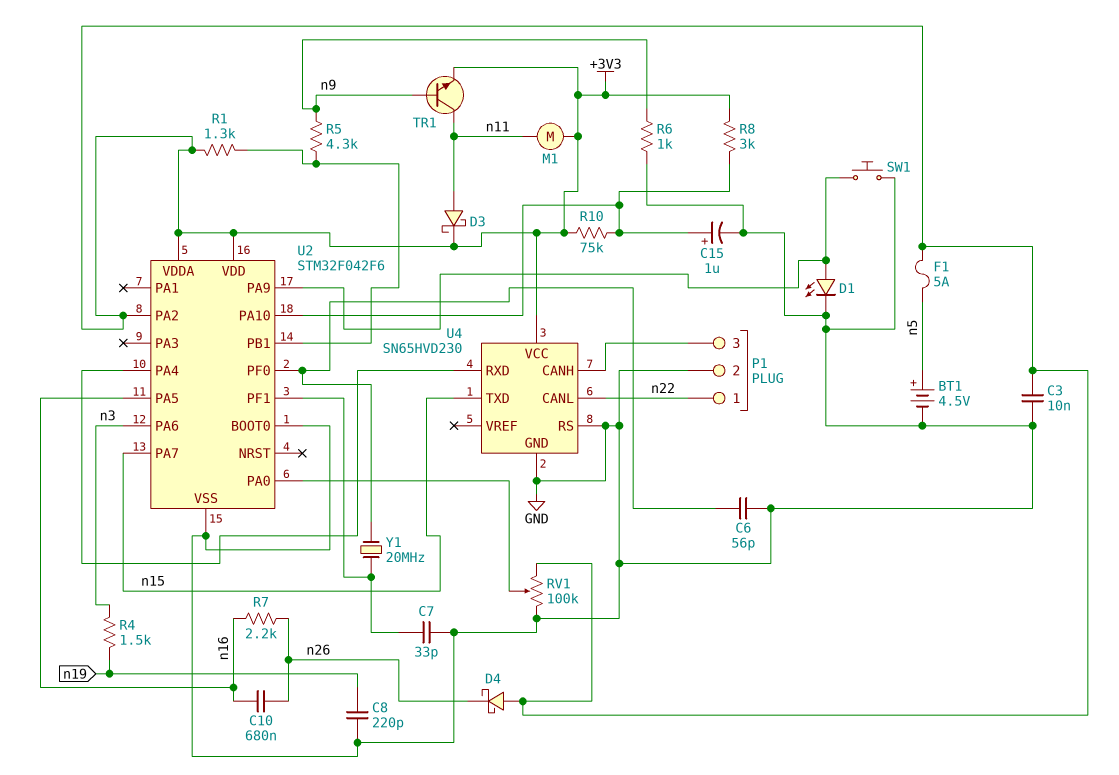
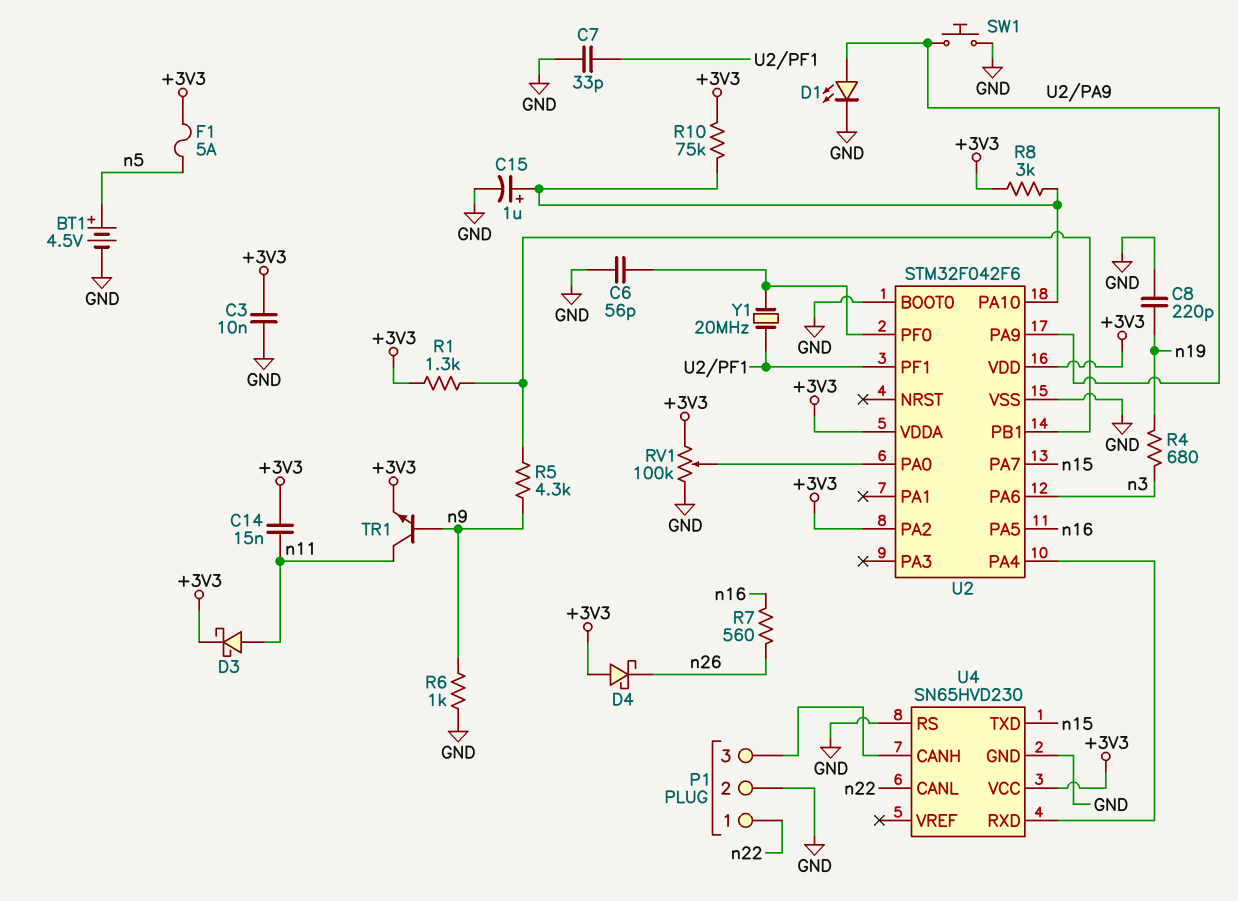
C10: 680nF (n16, n26) -> none
C14: none -> 15nF (+3V3, n11)
M1: motor (+3V3, n11) -> none
R4: 1.5k (n3, n19) -> 680 (n3, n19)
R7: 2.2k (n16, n26) -> 560 (n16, n26)

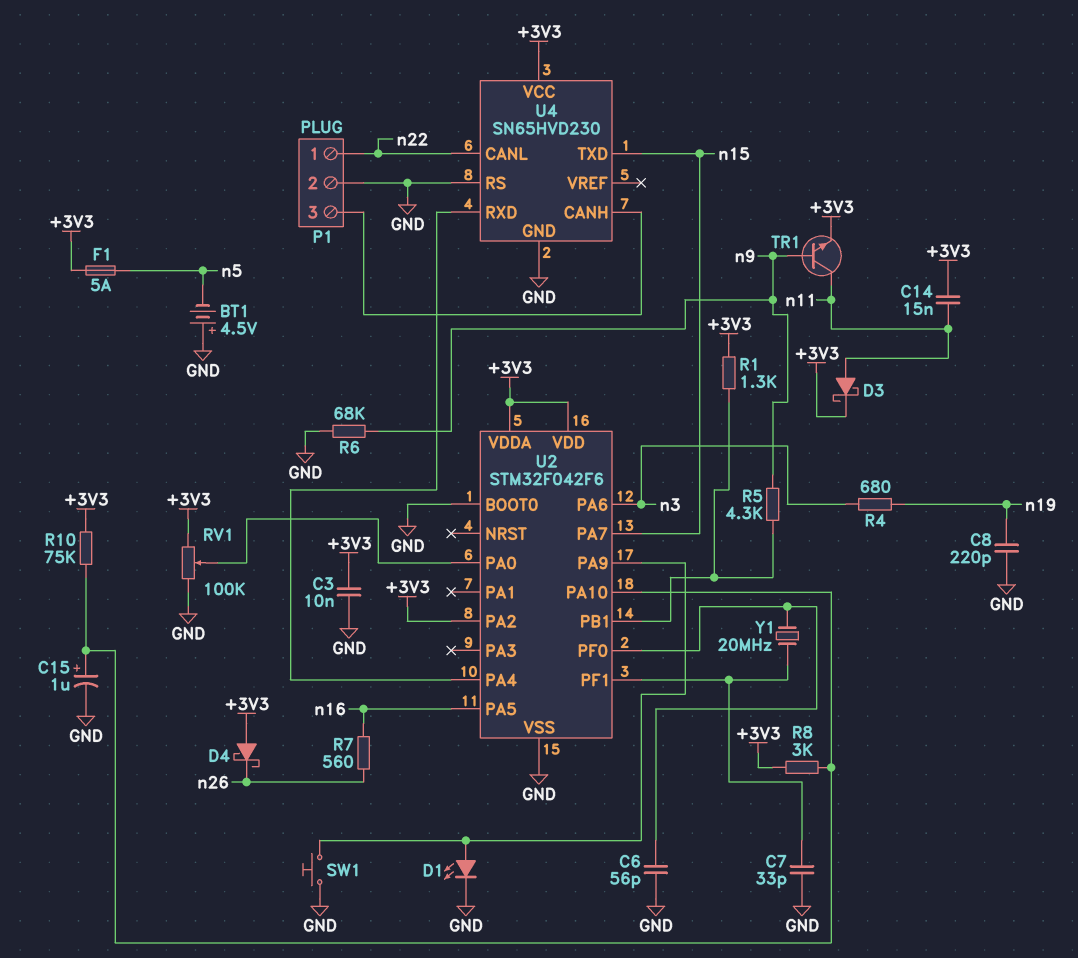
BT1: 4.5V (plus n5, minus GND) -> 4.5V (plus GND, minus n5)
R6: 1k (GND, n9) -> 68k (GND, n9)

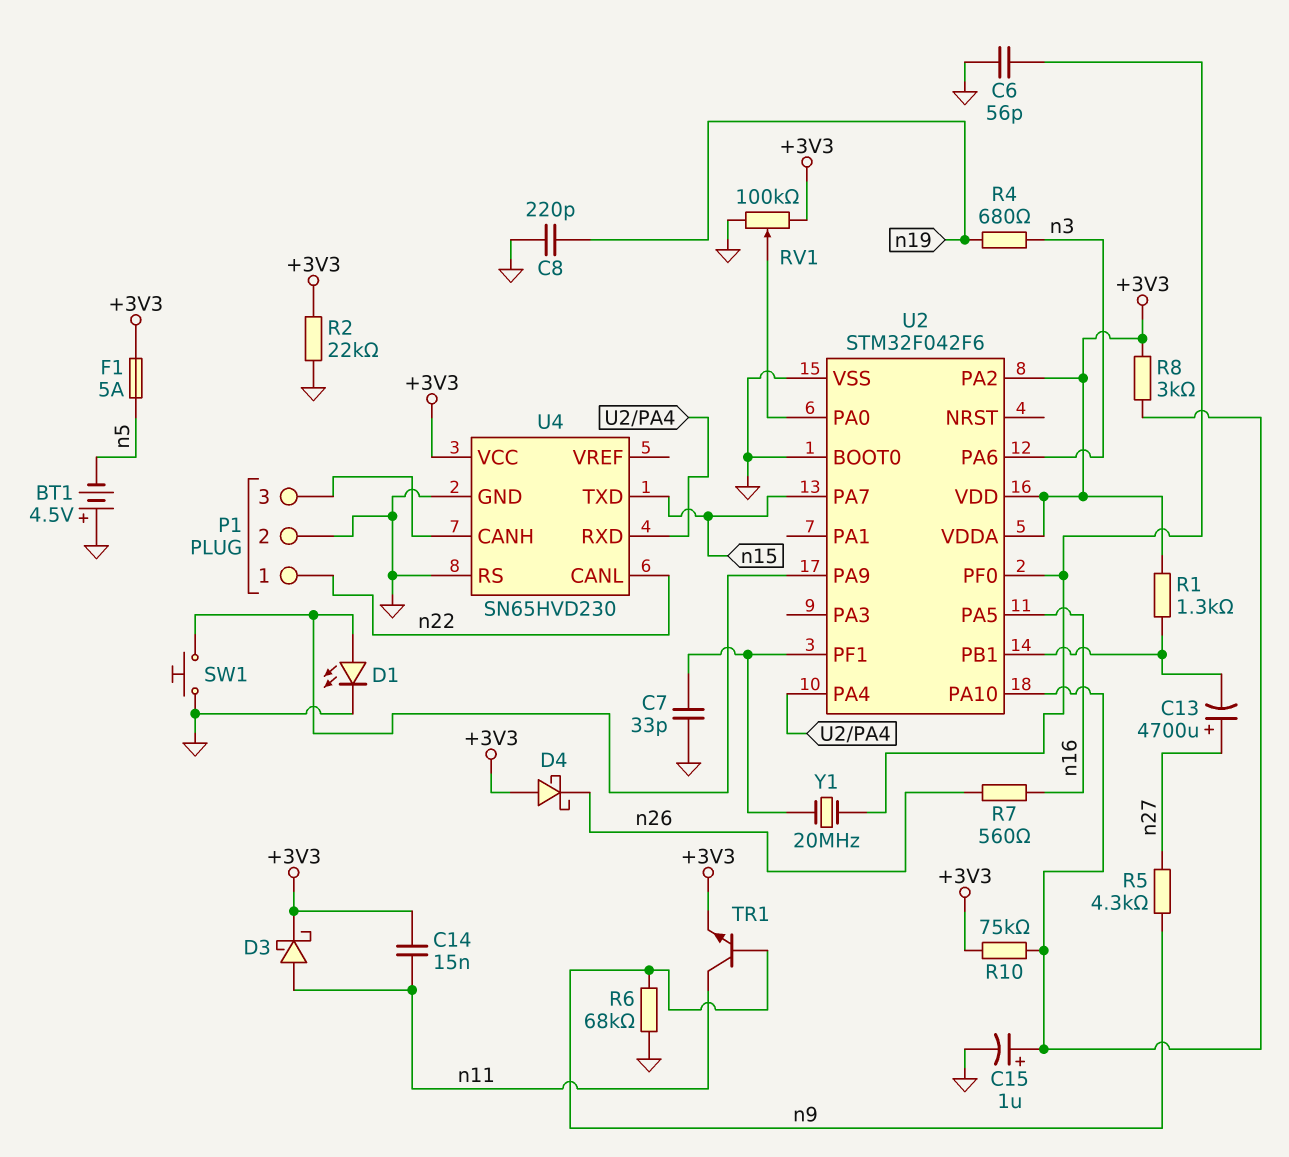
C3: 10nF (+3V3, GND) -> none
C13: none -> 4700uF (plus n27, minus U2/PB1)
R2: none -> 22k (+3V3, GND)
R5: 4.3k (U2/PB1, n9) -> 4.3k (n9, n27)

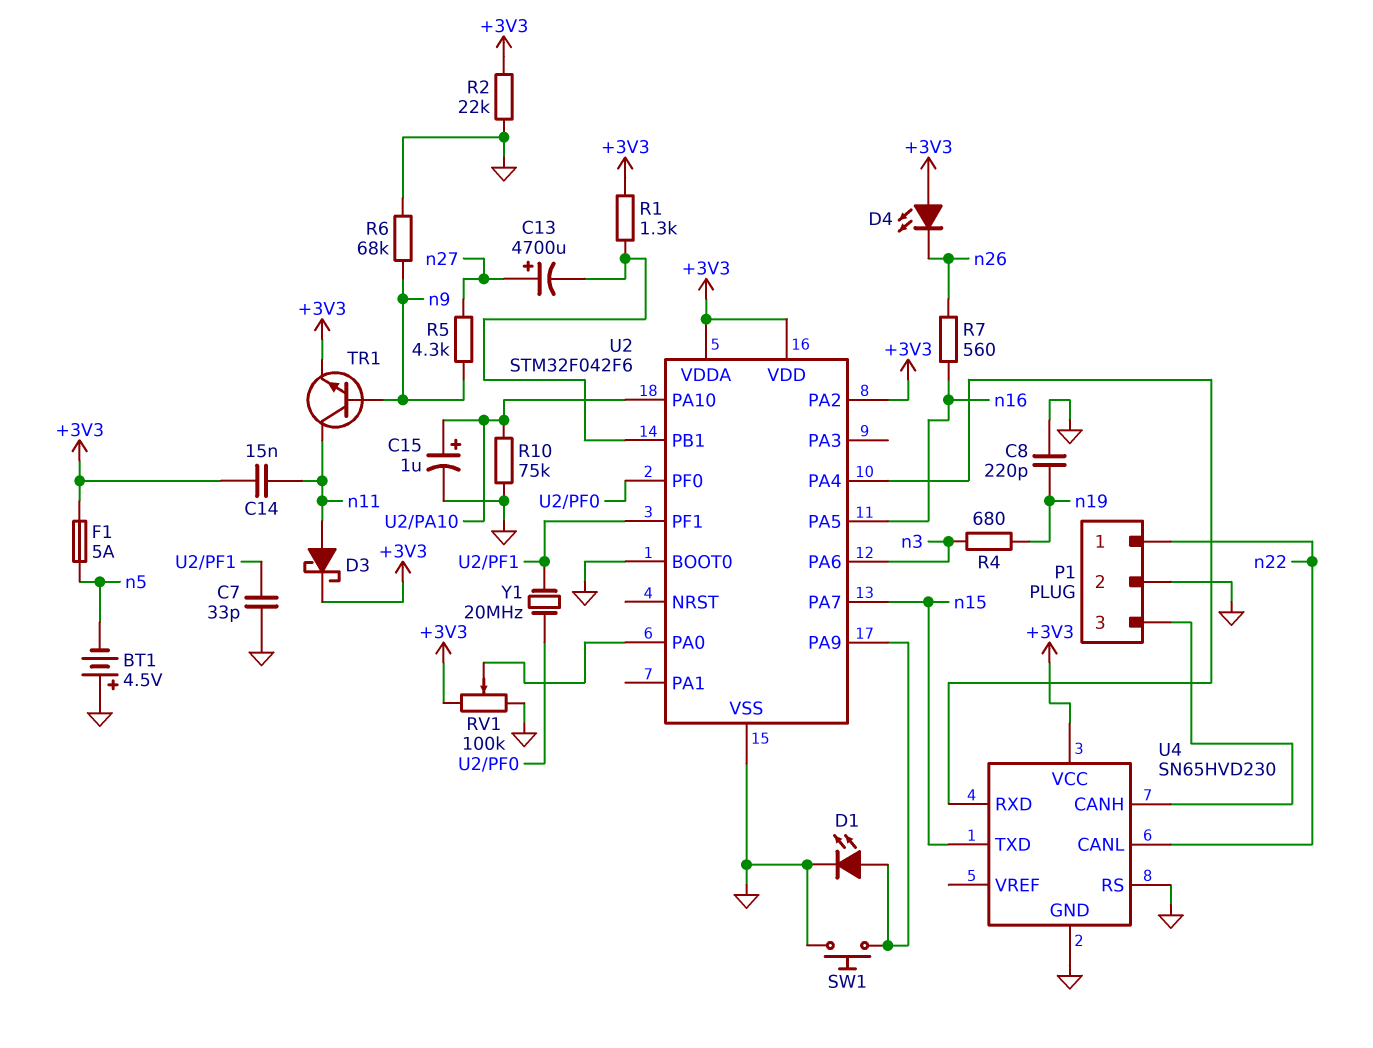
C6: 56pF (GND, U2/PF0) -> none
D4: schottky (A +3V3, K n26) -> LED (A +3V3, K n26)
R8: 3k (+3V3, U2/PA10) -> none
R10: 75k (+3V3, U2/PA10) -> 75k (GND, U2/PA10)

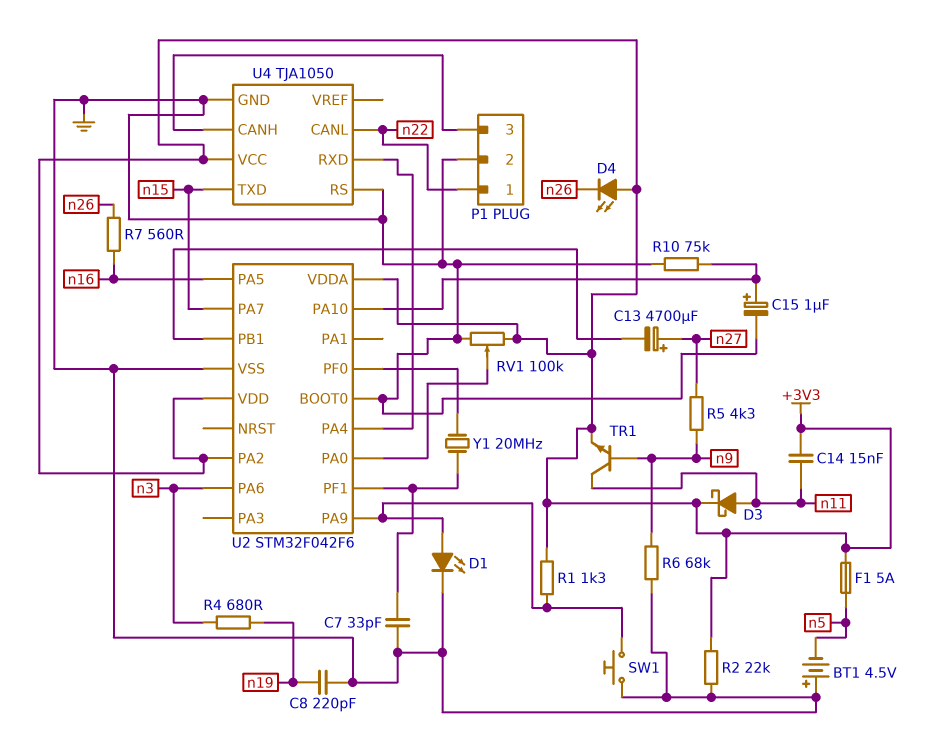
R1: 1.3k (+3V3, U2/PB1) -> 1.3k (+3V3, U2/PA9)
U4: SN65HVD230 -> TJA1050

